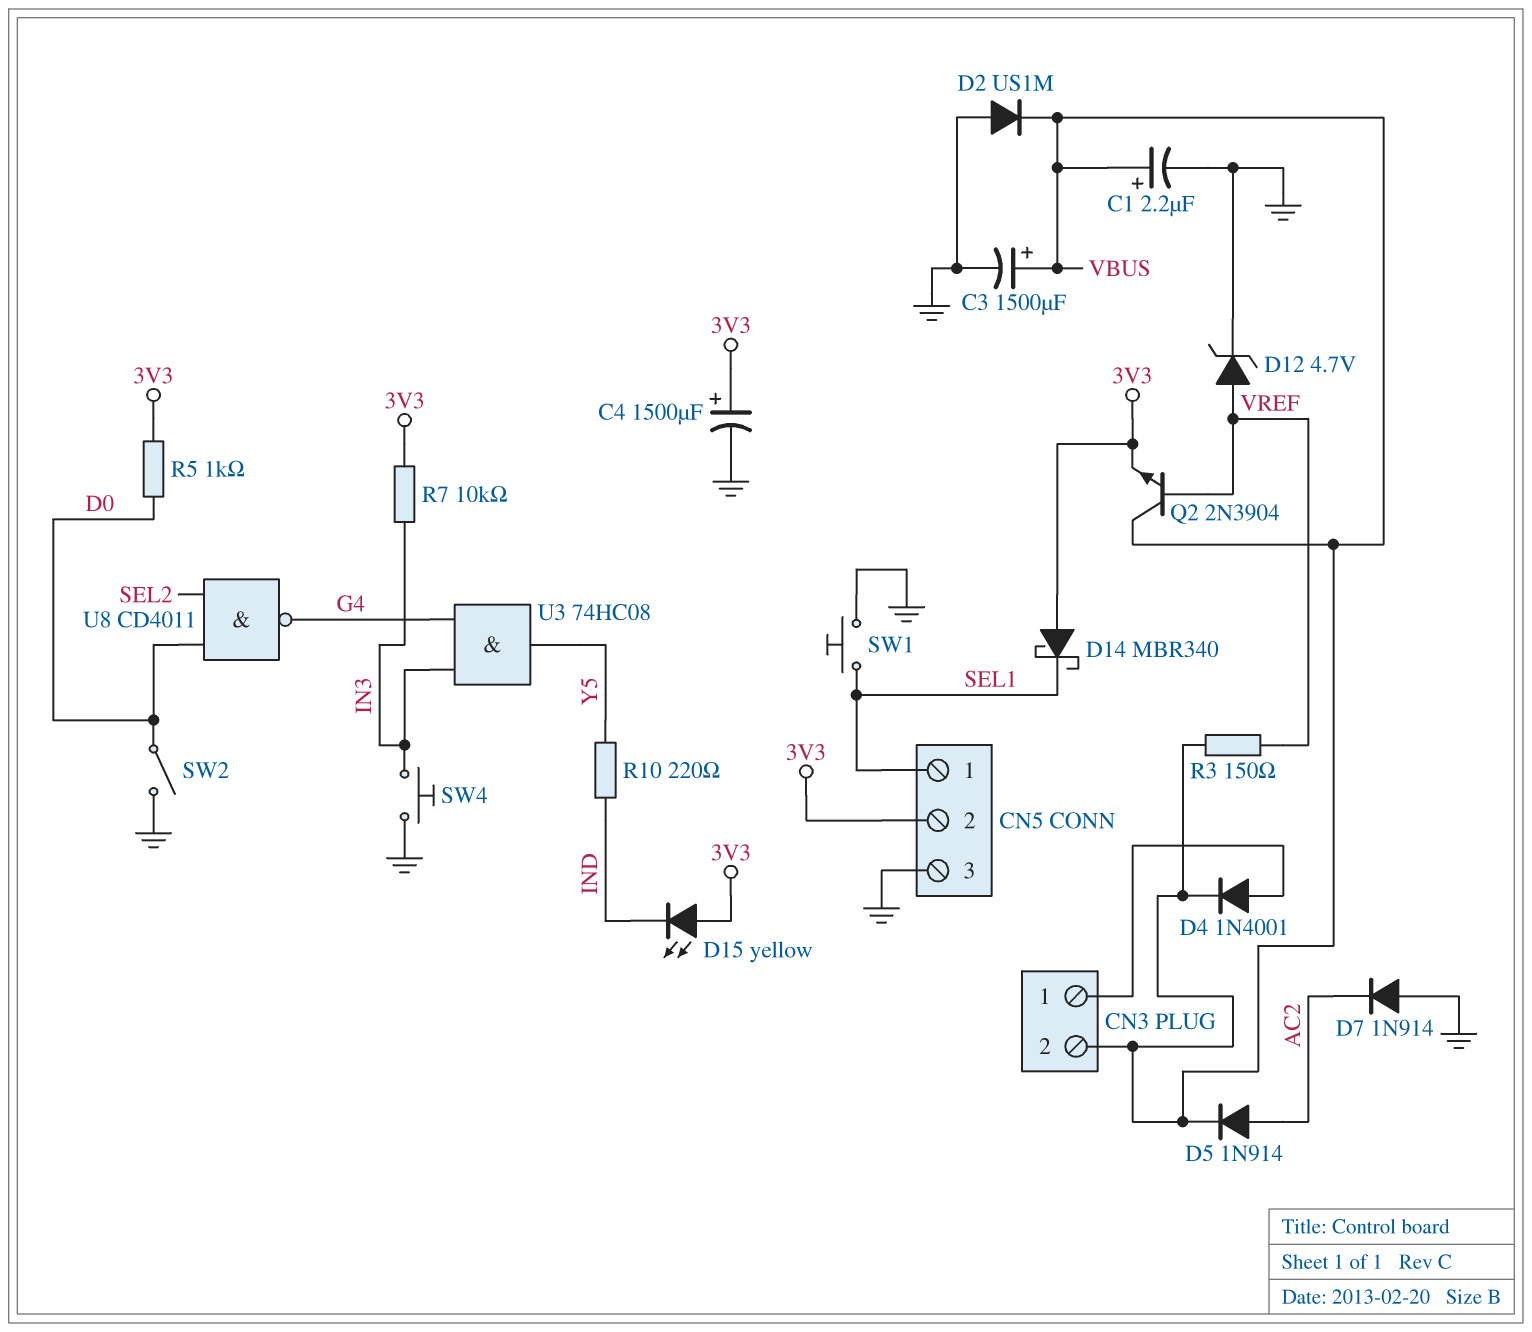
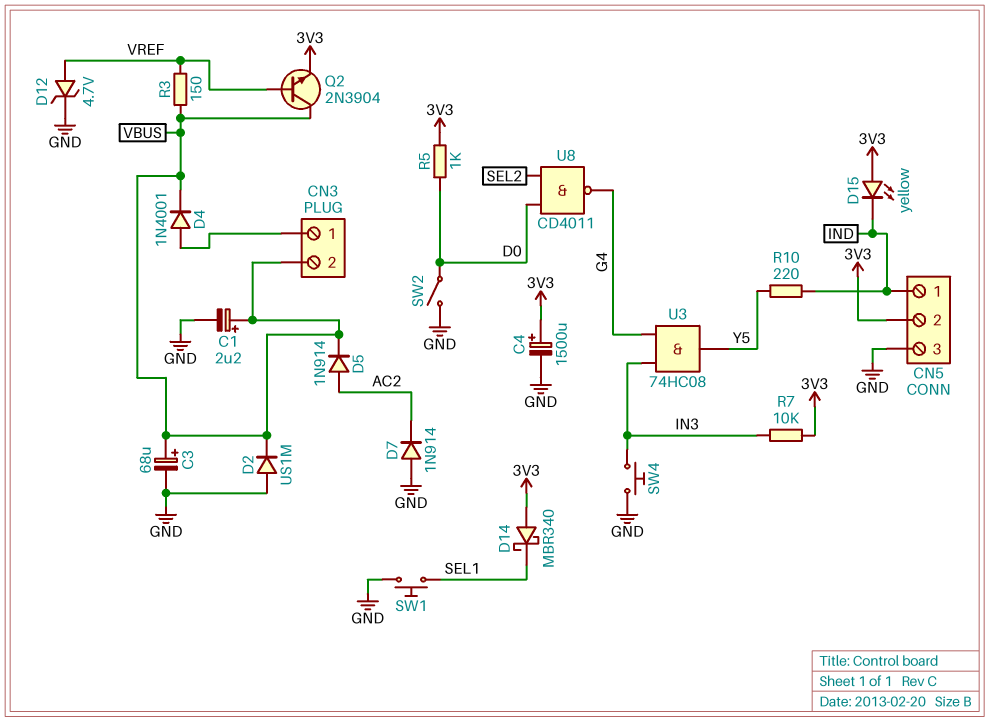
C3: 1500uF (plus VBUS, minus GND) -> 68uF (plus VBUS, minus GND)
CN5 pin 1: SEL1 -> IND

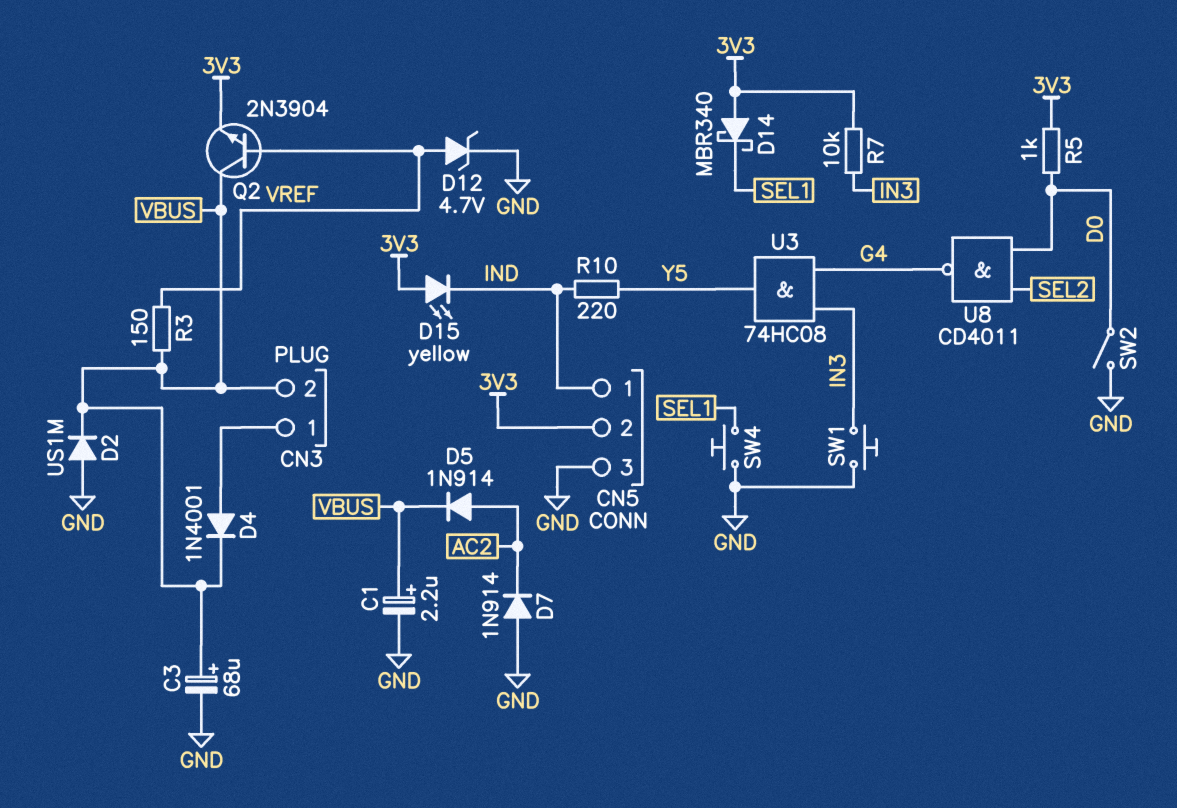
C4: 1500uF (plus 3V3, minus GND) -> none
SW1: button (GND, SEL1) -> button (GND, IN3)
SW4: button (GND, IN3) -> button (GND, SEL1)

